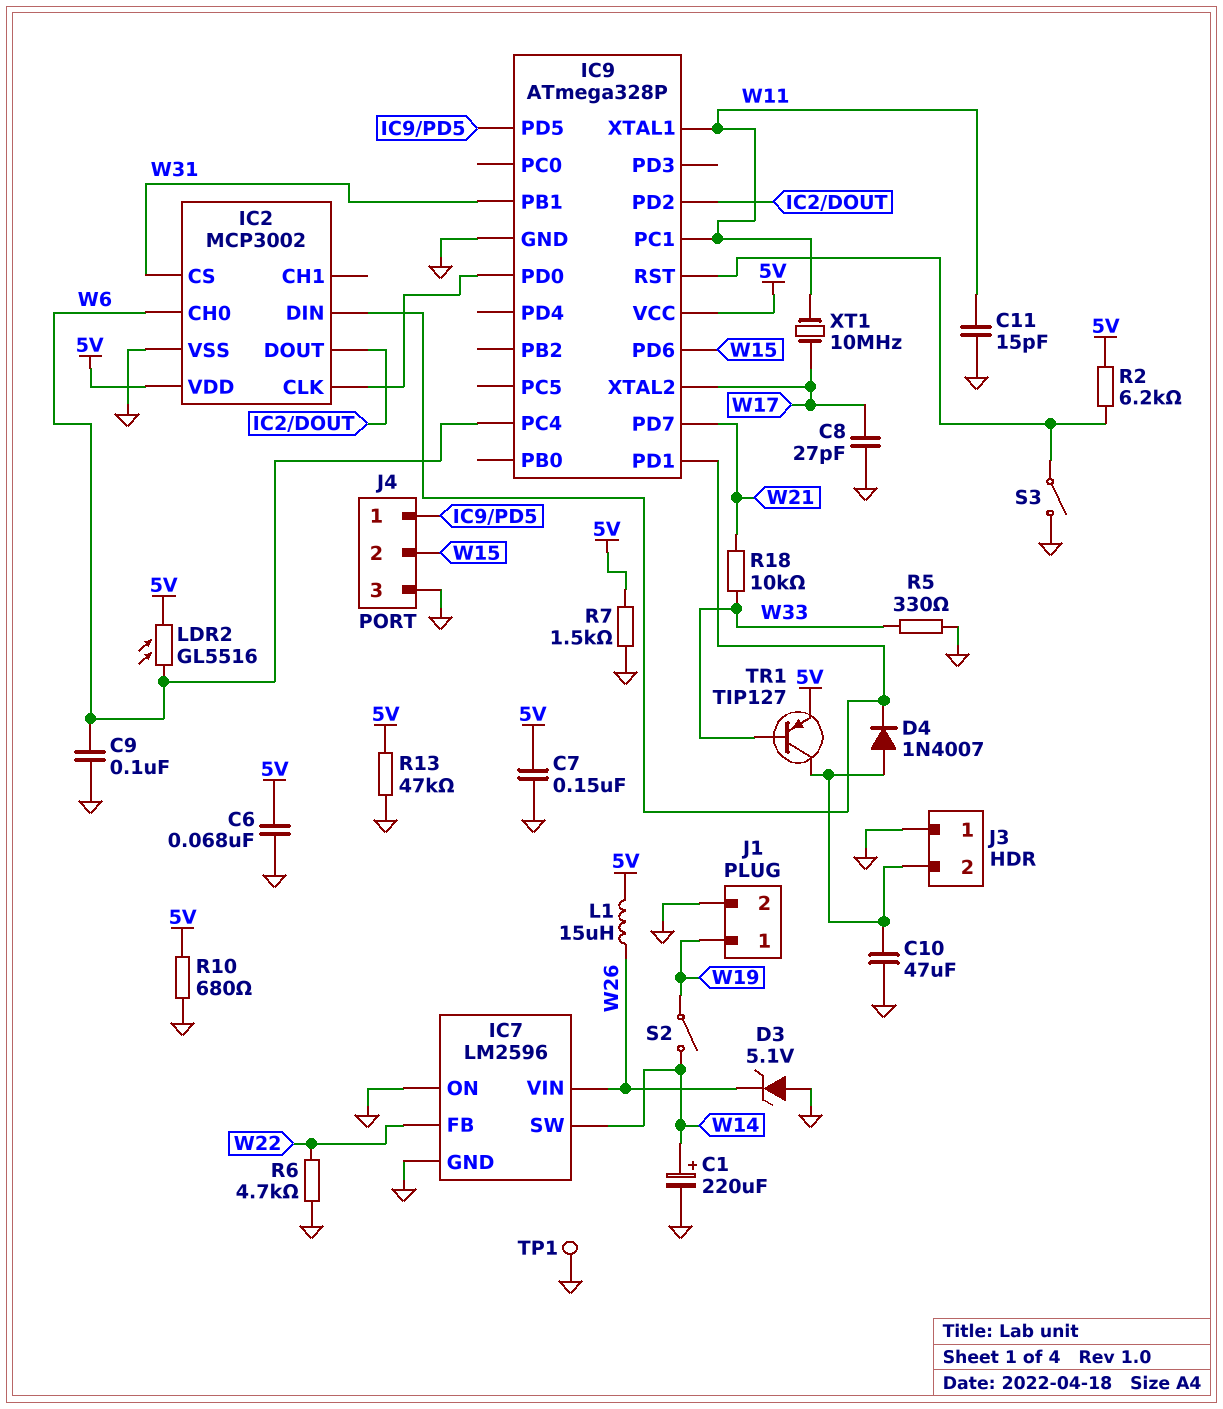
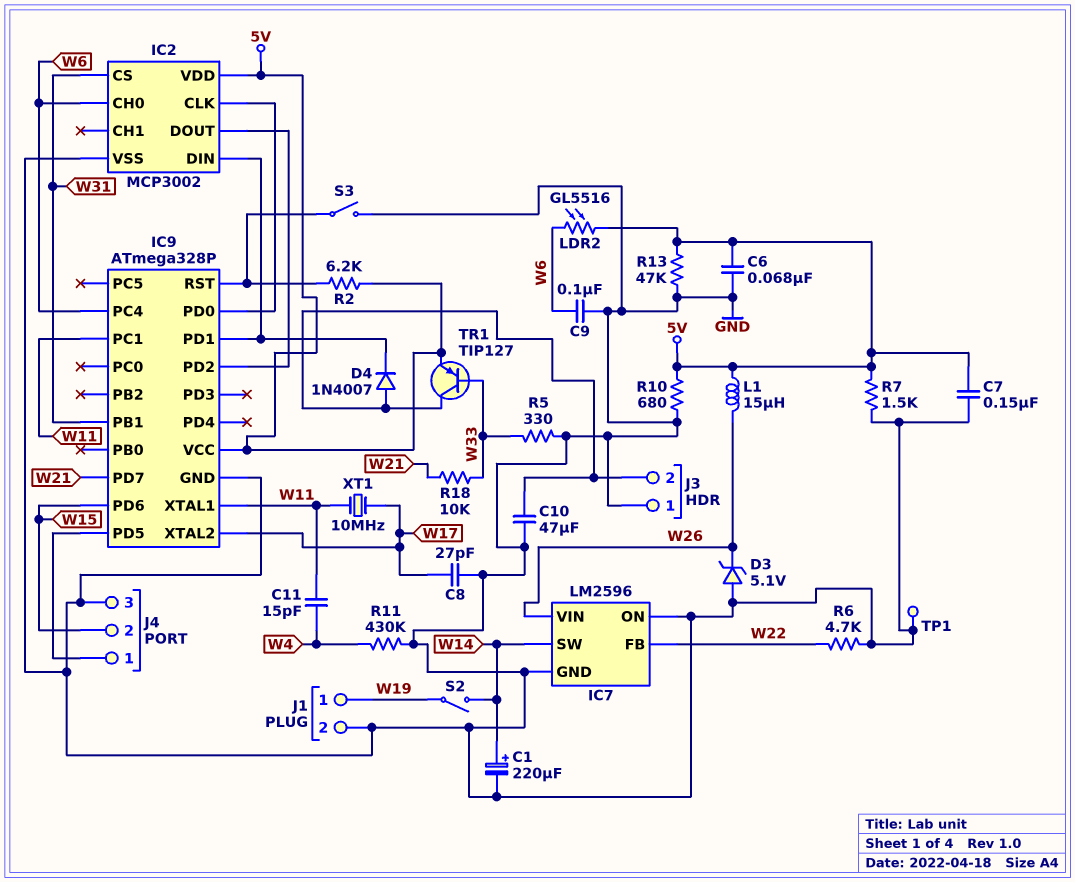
C11: 15pF (GND, W11) -> 15pF (W4, W11)
R11: none -> 430k (GND, W4)

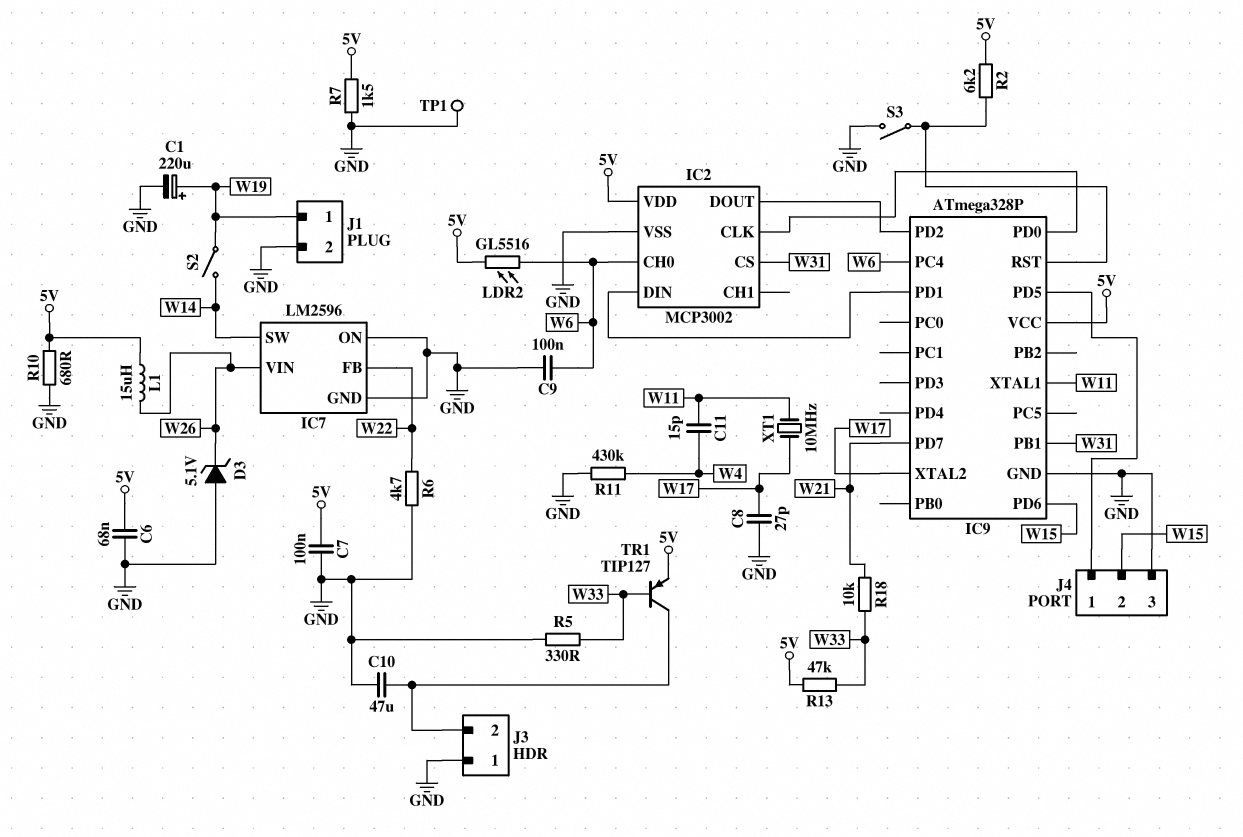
C1: 220uF (plus W14, minus GND) -> 220uF (plus W19, minus GND)
C7: 150nF (5V, GND) -> 100nF (5V, GND)
D4: diode 1N4007 (A J3/2, K IC2/DIN) -> none
IC9 pin PC1: W11 -> none
R13: 47k (5V, GND) -> 47k (5V, W33)

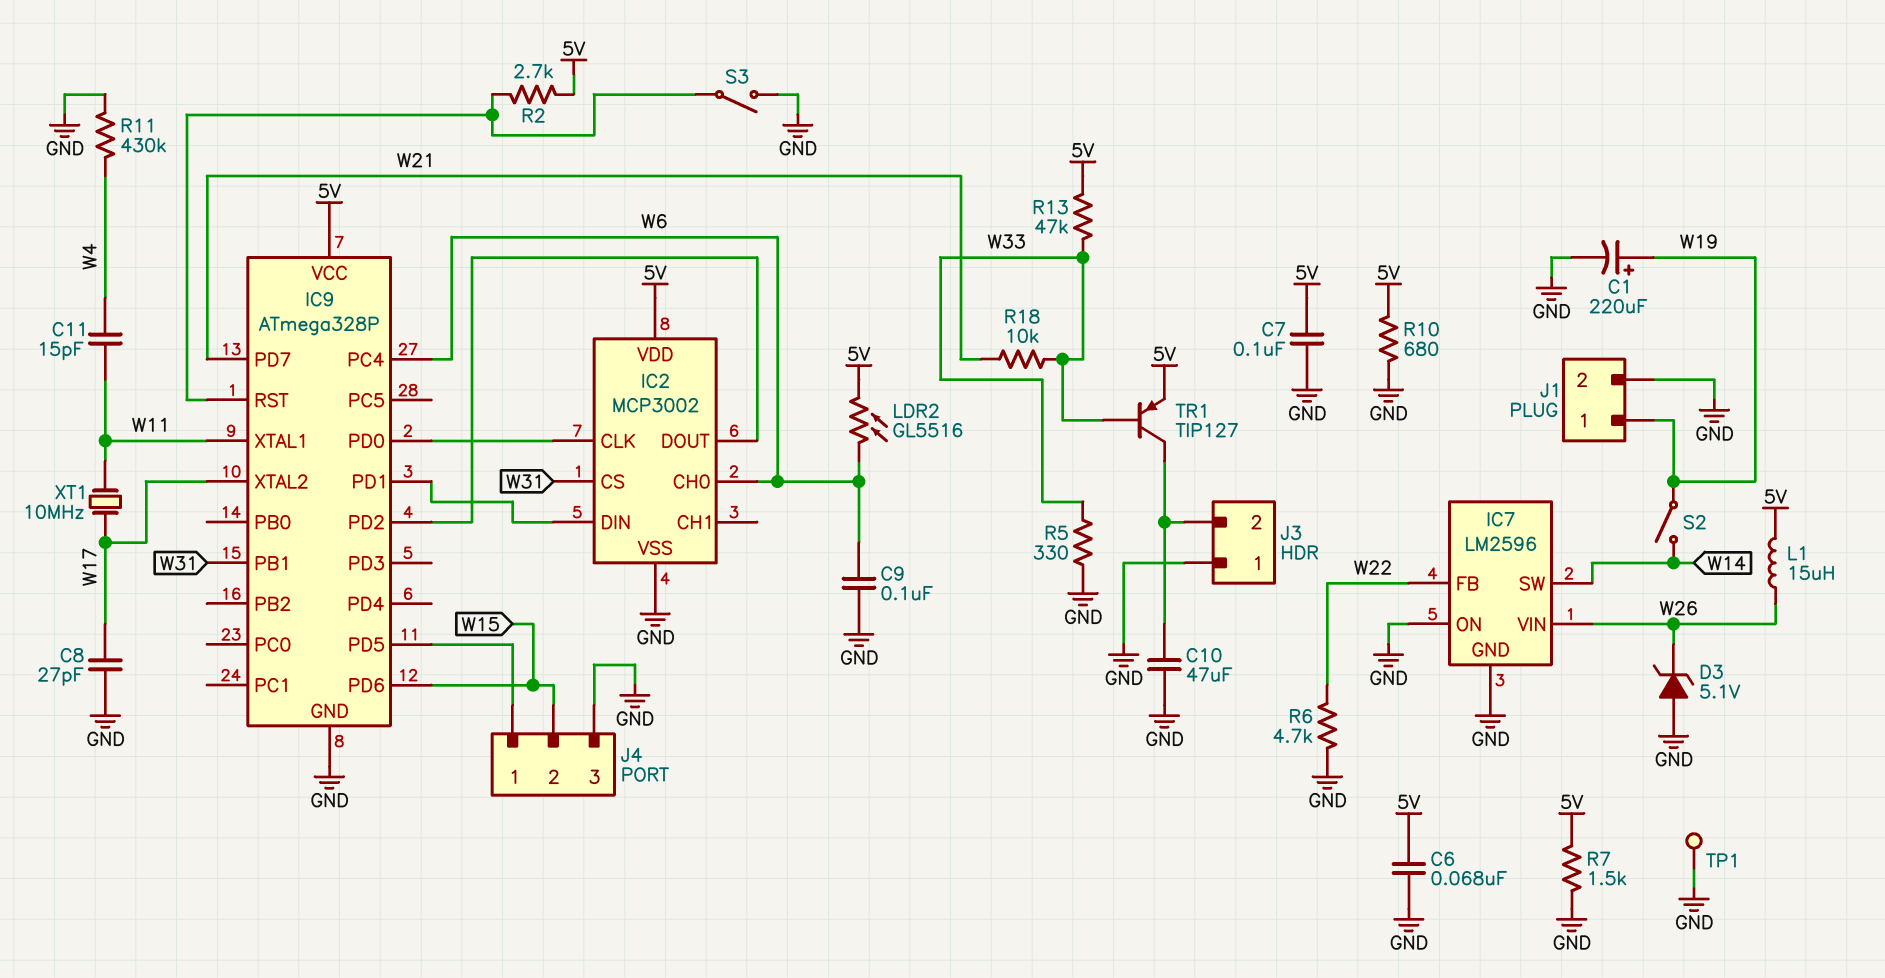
R2: 6.2k (5V, IC9/RST) -> 2.7k (5V, IC9/RST)

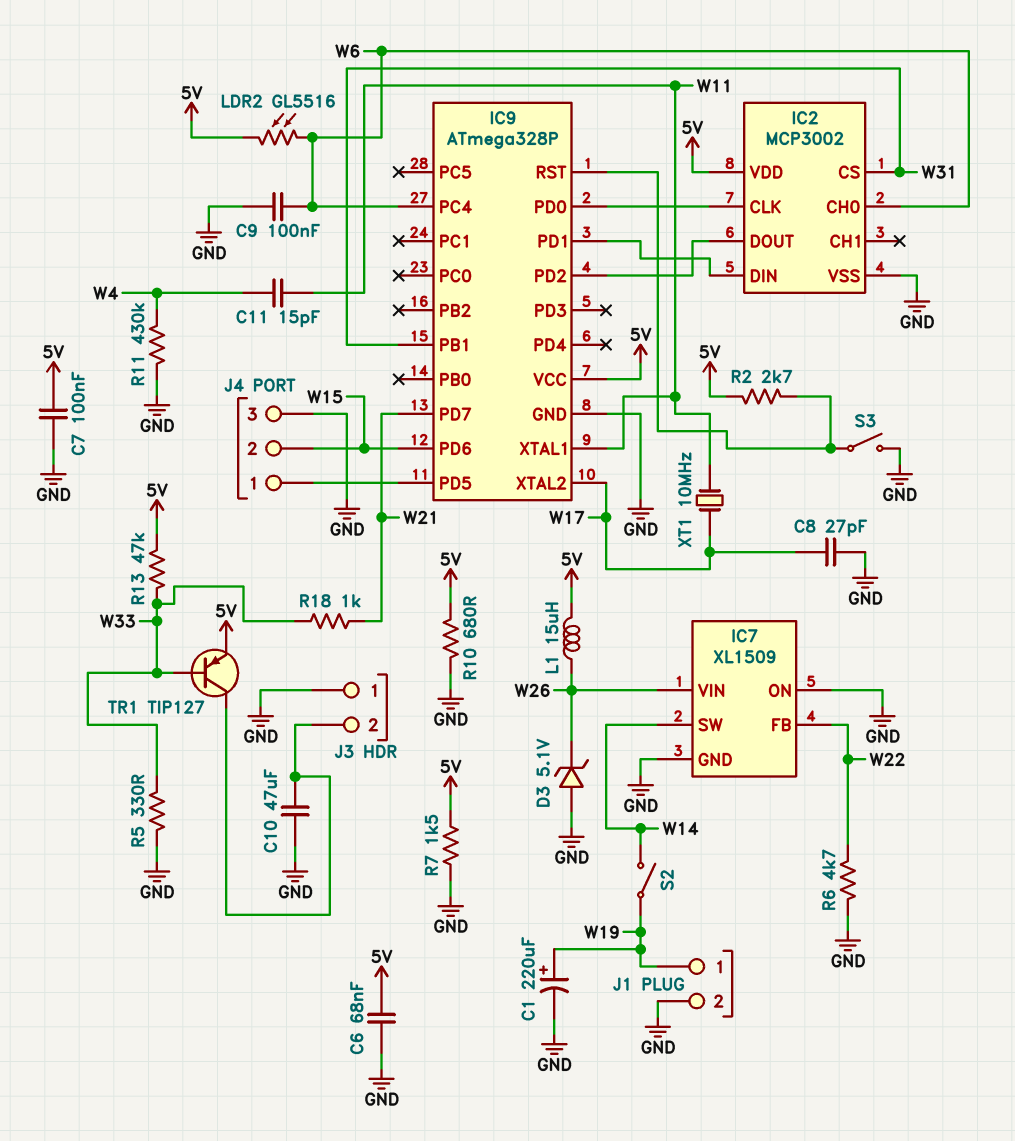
IC7: LM2596 -> XL1509
R18: 10k (W21, W33) -> 1k (W21, W33)
TP1: test point (GND) -> none

